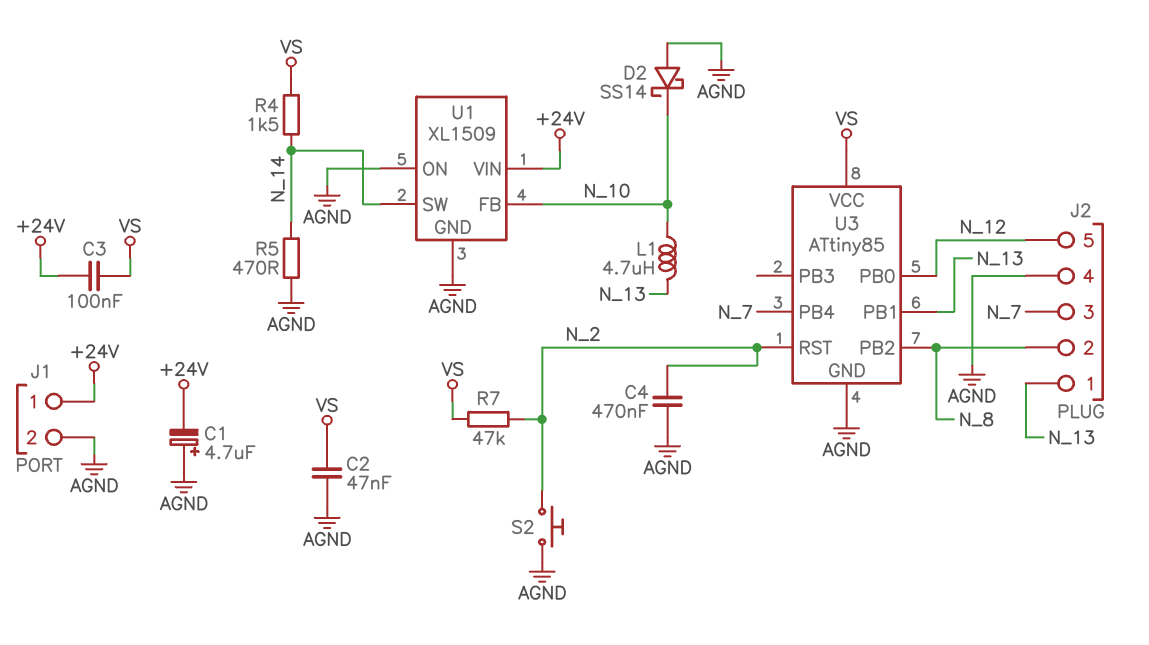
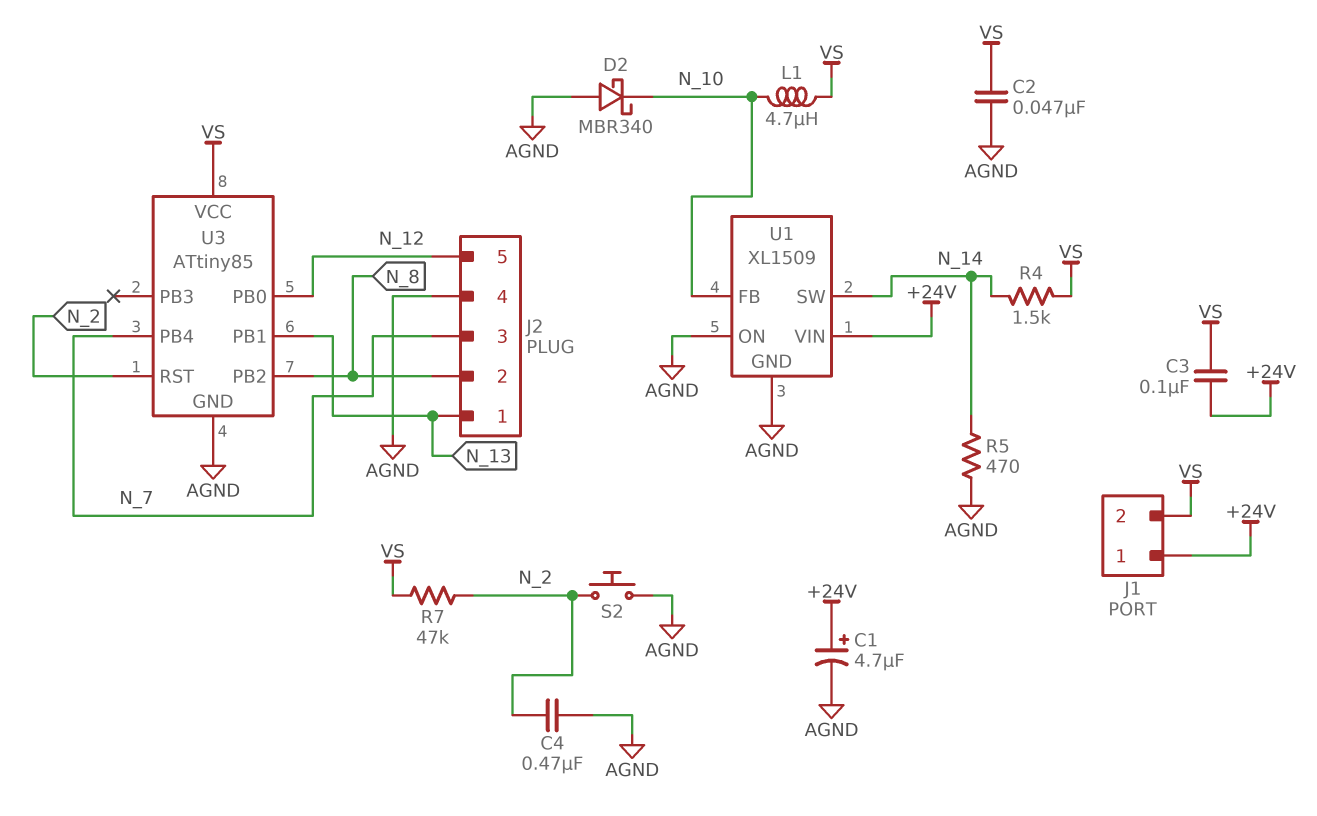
C1: 4.7uF (plus AGND, minus +24V) -> 4.7uF (plus +24V, minus AGND)
D2: schottky SS14 (A AGND, K N_10) -> schottky MBR340 (A AGND, K N_10)
J1 pin 2: AGND -> VS
L1: 4.7uH (N_10, N_13) -> 4.7uH (N_10, VS)

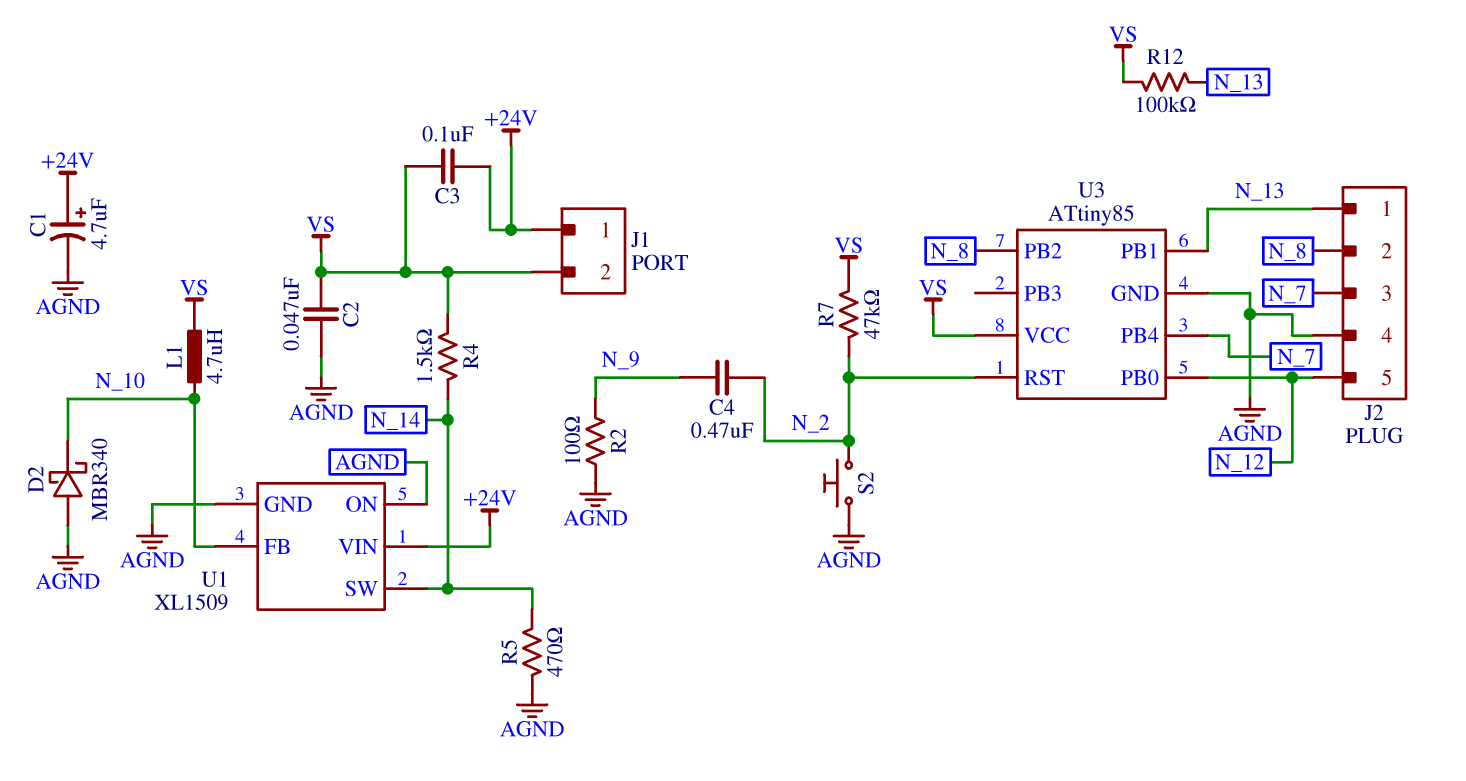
C4: 470nF (AGND, N_2) -> 470nF (N_2, N_9)
R2: none -> 100 (AGND, N_9)
R12: none -> 100k (N_13, VS)

